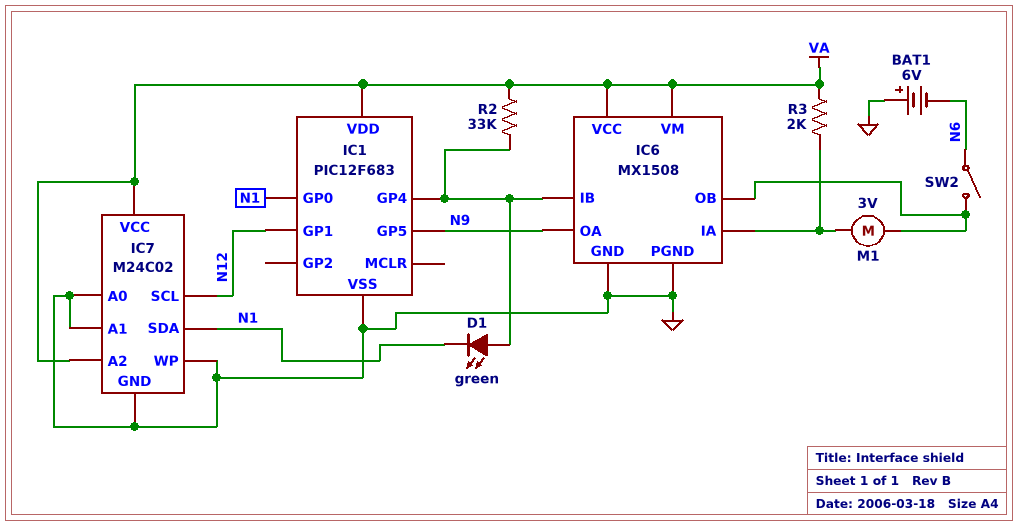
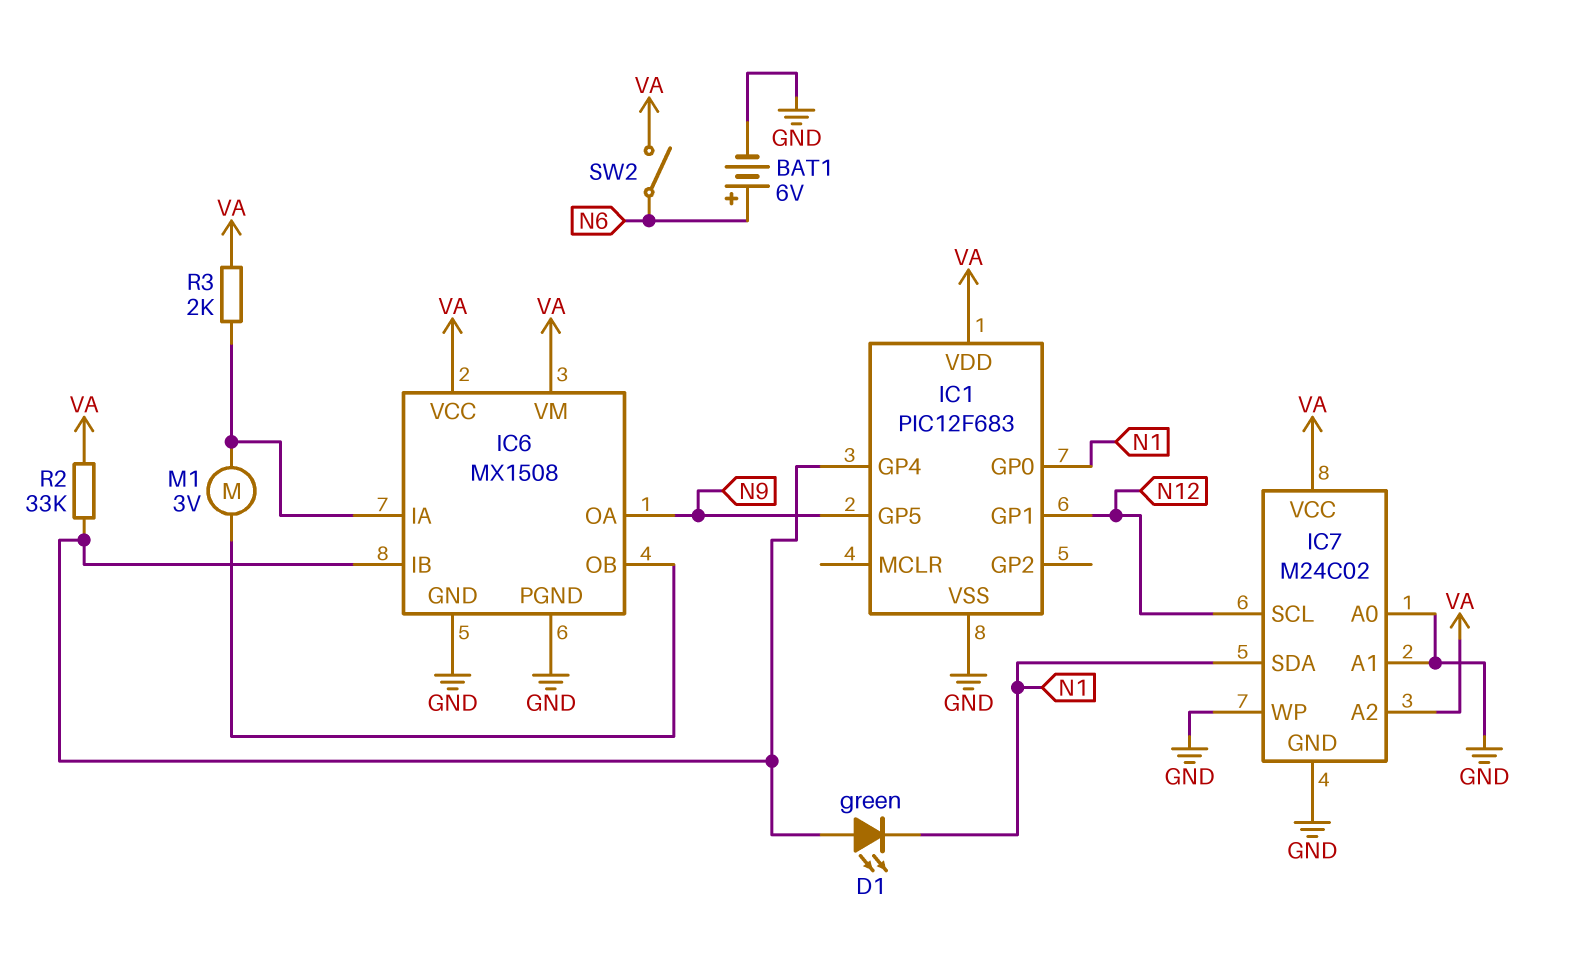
BAT1: 6V (plus GND, minus N6) -> 6V (plus N6, minus GND)
SW2: switch (IC6/OB, N6) -> switch (N6, VA)

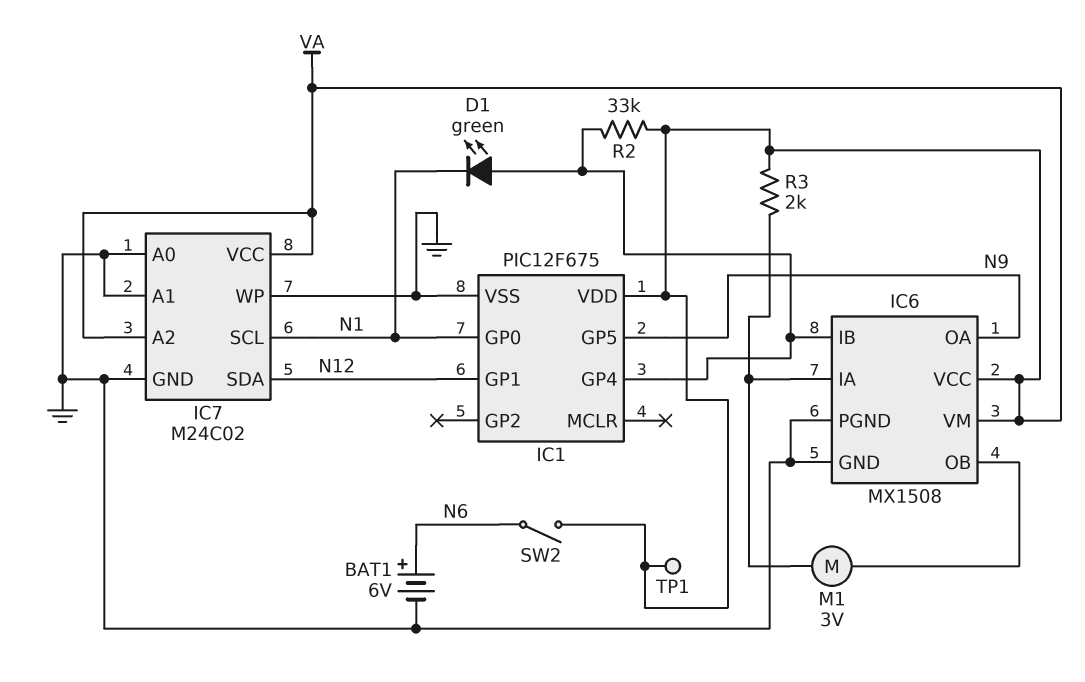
IC1: PIC12F683 -> PIC12F675
IC7 pin SCL: N12 -> N1
IC7 pin SDA: N1 -> N12
TP1: none -> test point (VA)

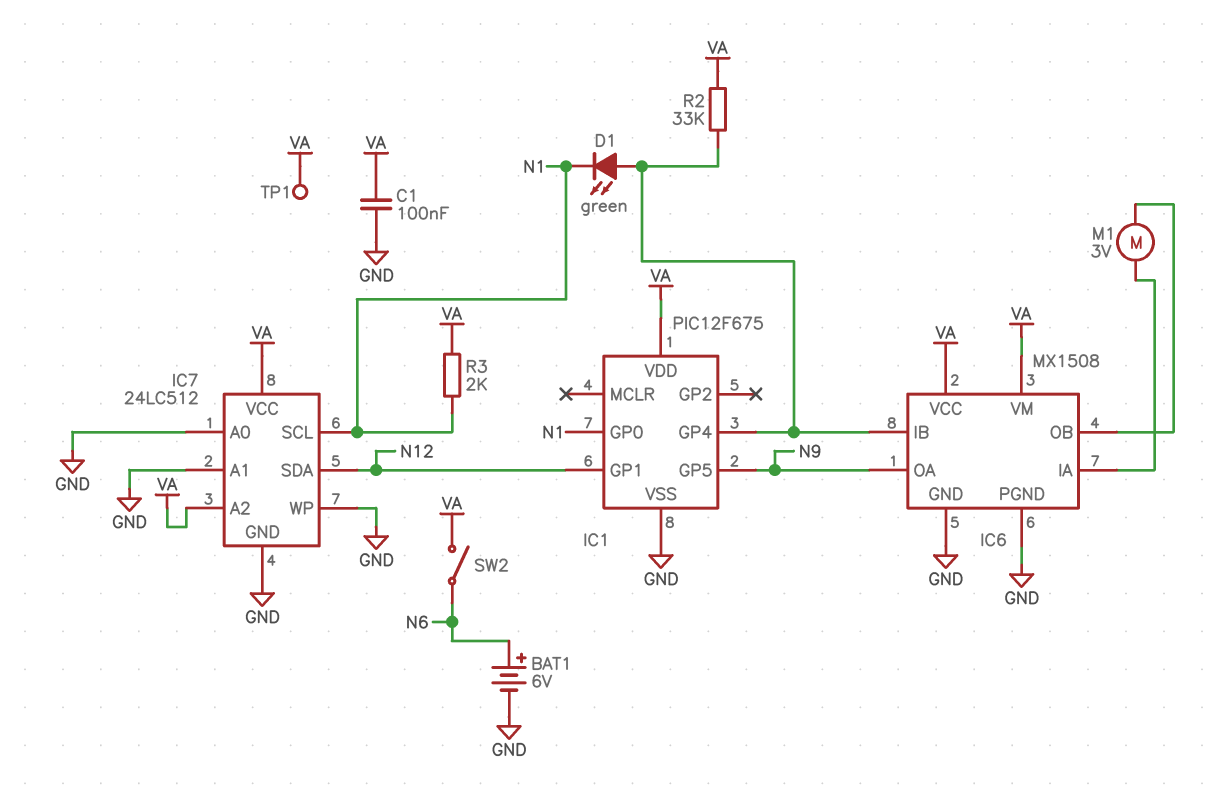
C1: none -> 100nF (GND, VA)
IC7: M24C02 -> 24LC512
R3: 2k (IC6/IA, VA) -> 2k (N1, VA)

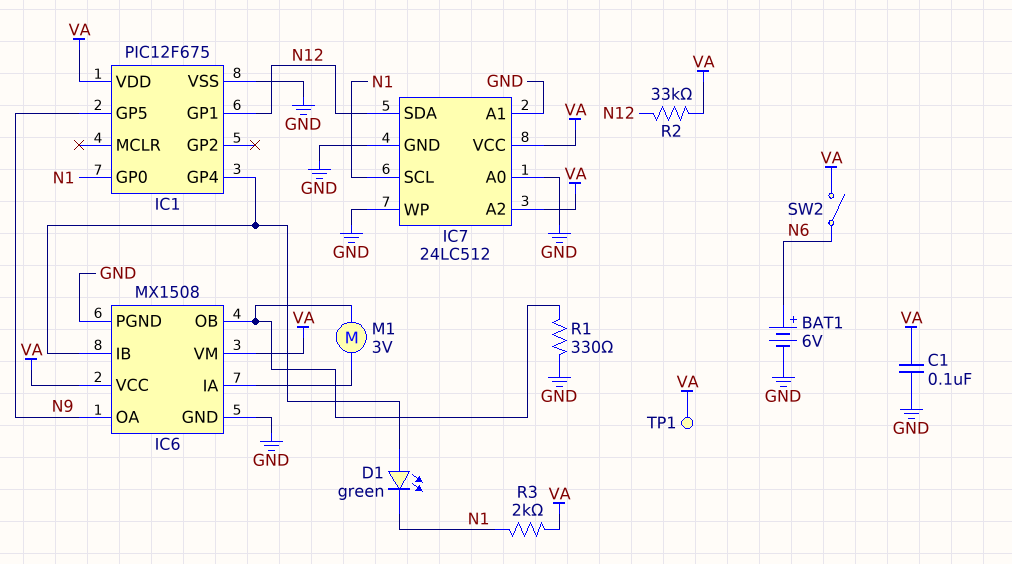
R1: none -> 330 (GND, IC6/OB)
R2: 33k (IC1/GP4, VA) -> 33k (N12, VA)

